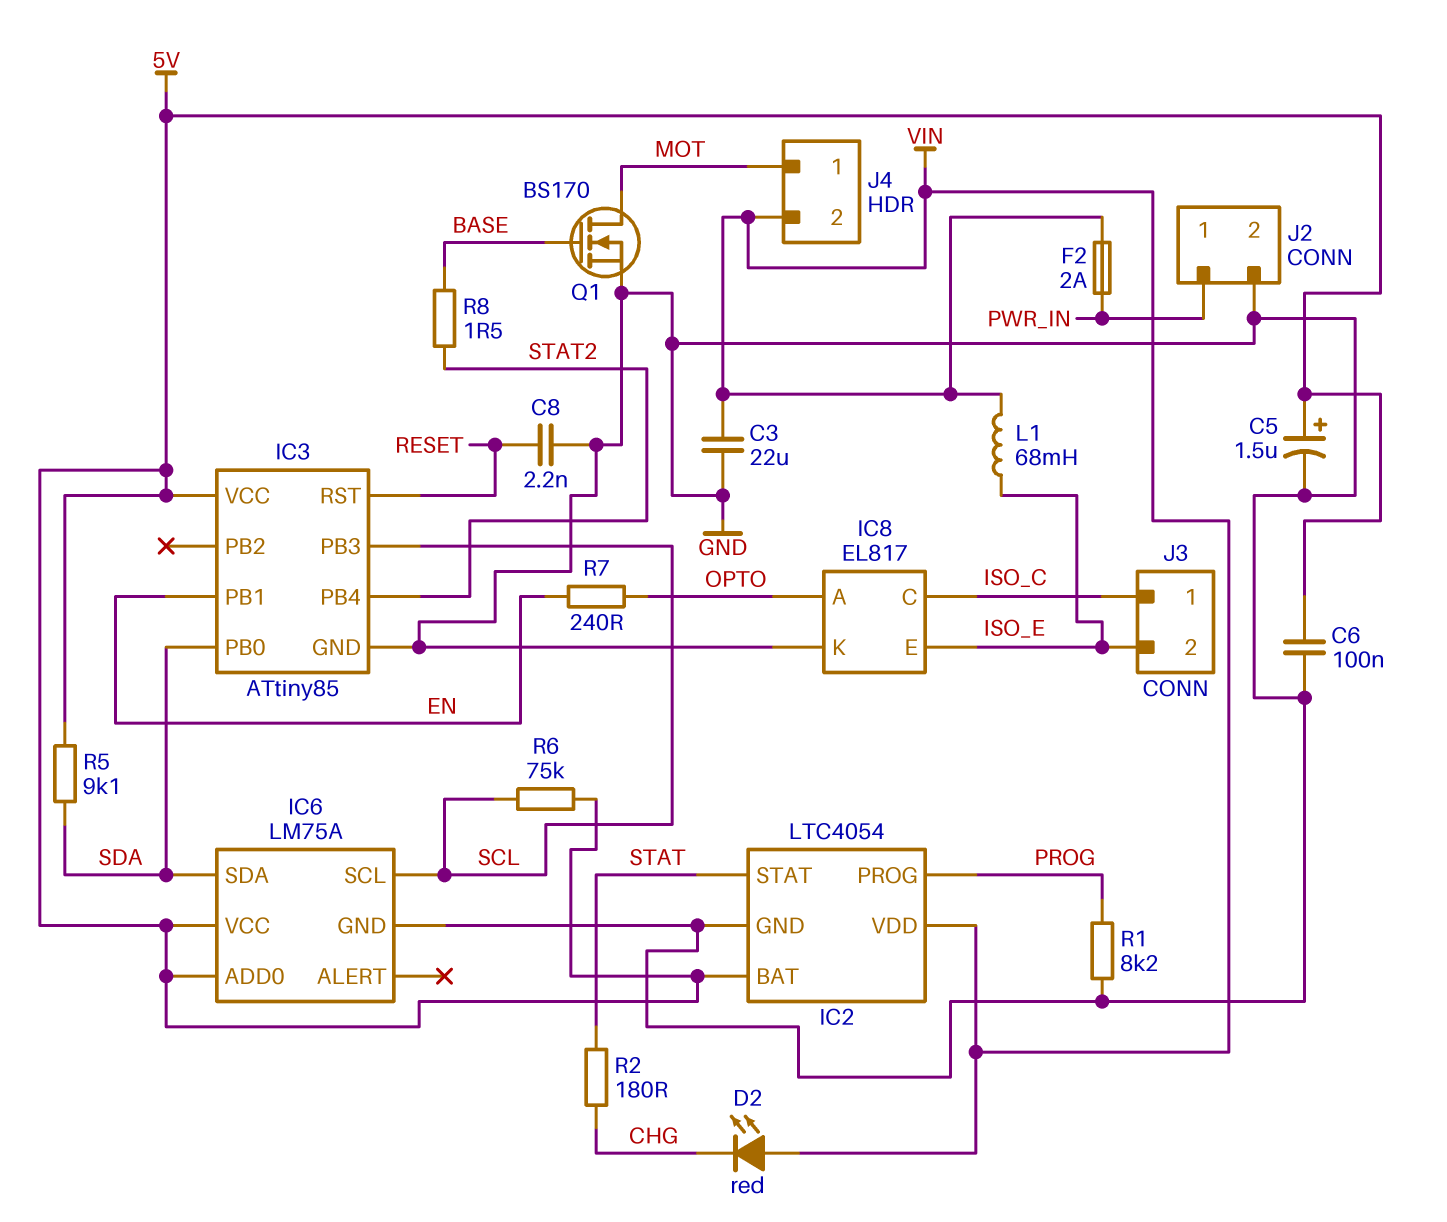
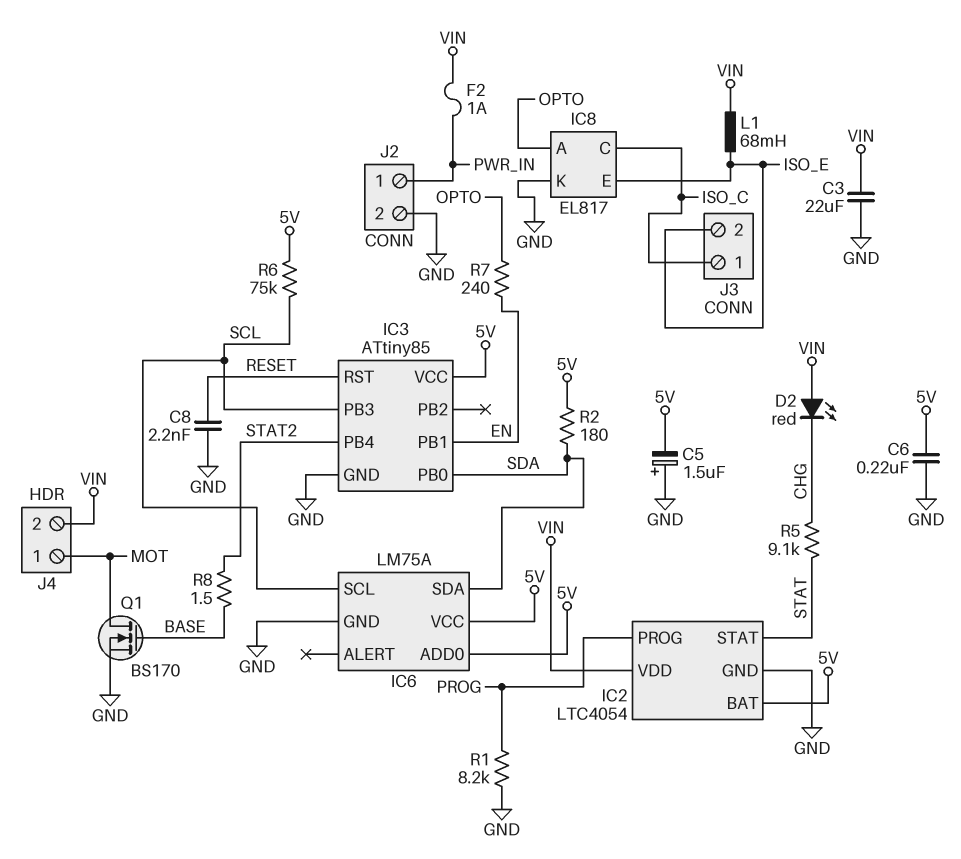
C5: 1.5uF (plus 5V, minus GND) -> 1.5uF (plus GND, minus 5V)
C6: 100nF (5V, GND) -> 220nF (5V, GND)
F2: 2A (PWR_IN, VIN) -> 1A (PWR_IN, VIN)
R2: 180 (CHG, STAT) -> 180 (5V, SDA)
R5: 9.1k (5V, SDA) -> 9.1k (CHG, STAT)

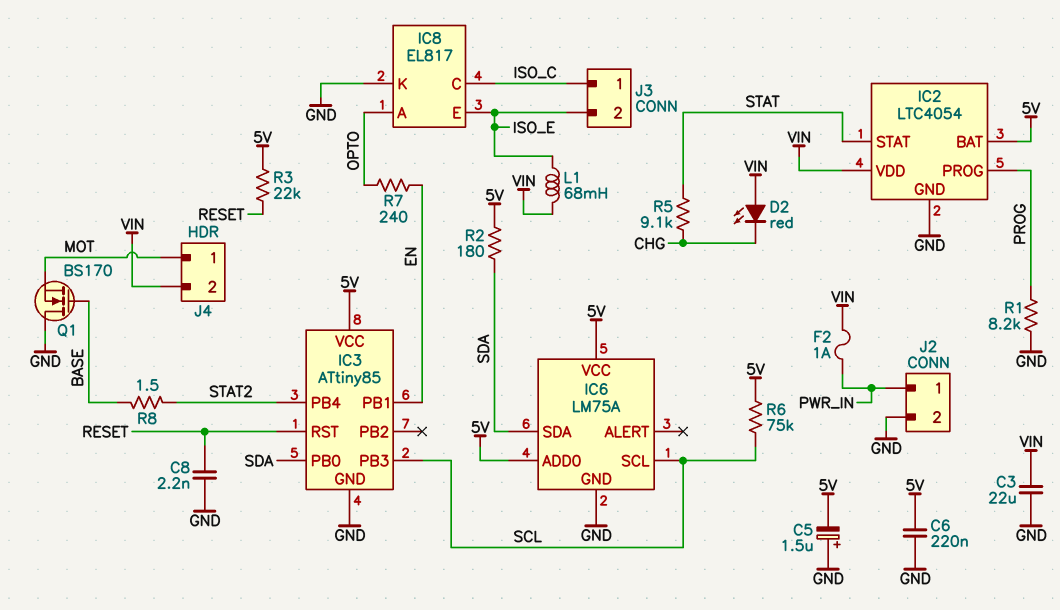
Q1: NMOS BS170 (G BASE, D MOT, S GND) -> NMOS BS170 (G BASE, D GND, S MOT)
R3: none -> 22k (5V, RESET)

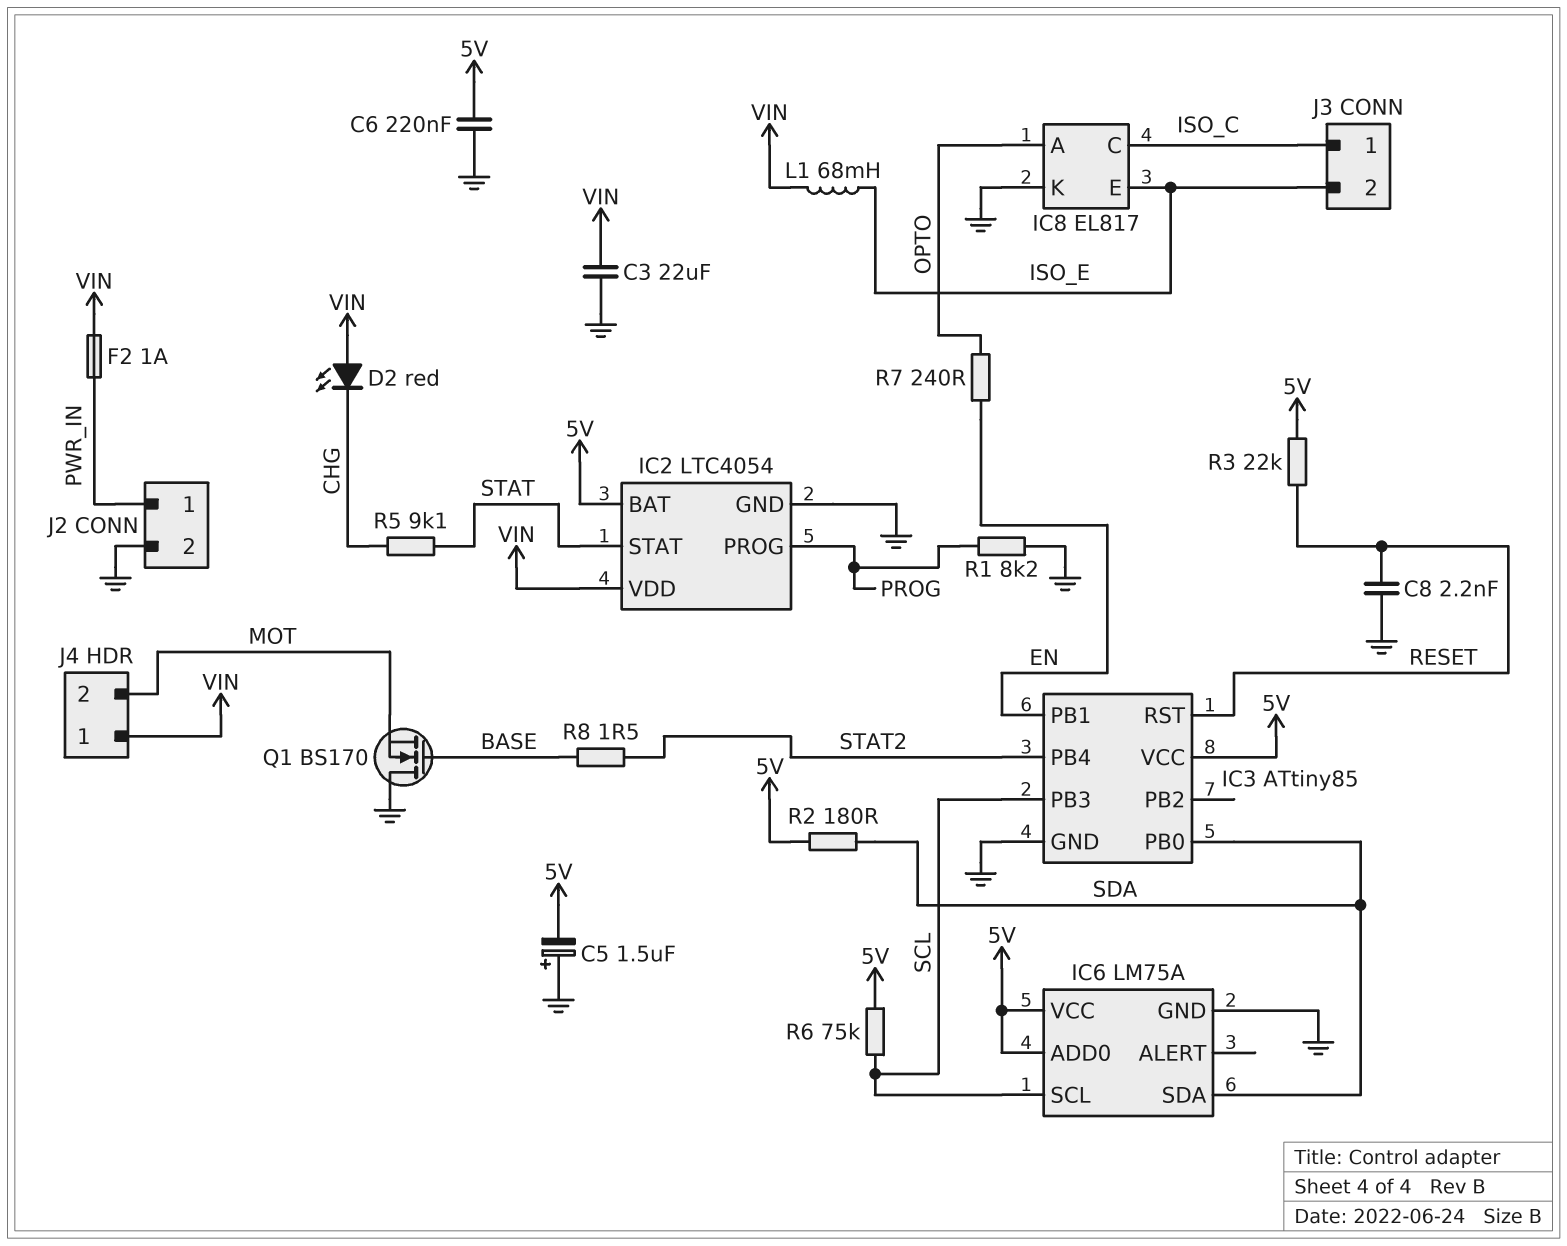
J4 pin 1: MOT -> VIN
J4 pin 2: VIN -> MOT

